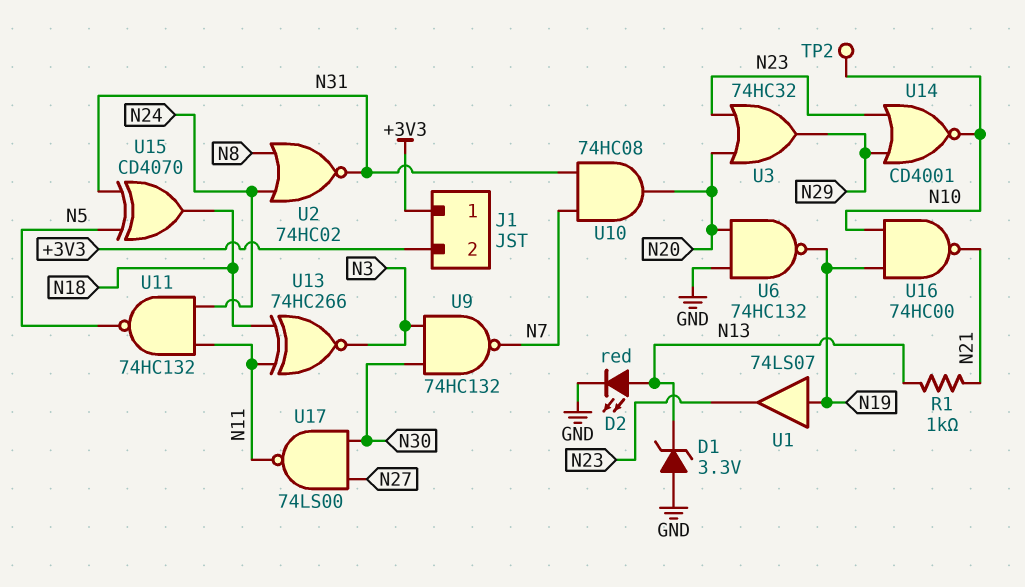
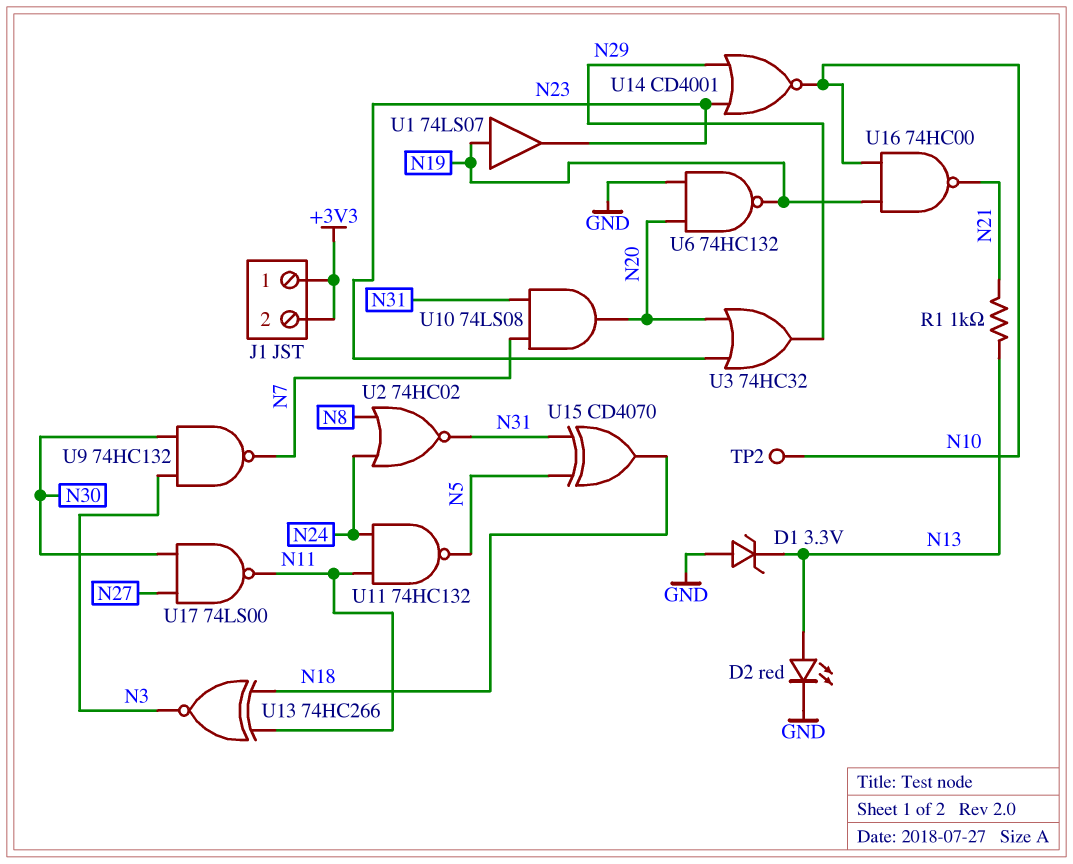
U10: AND 74HC08 (in N7, in N31, out N20) -> AND 74LS08 (in N7, in N31, out N20)

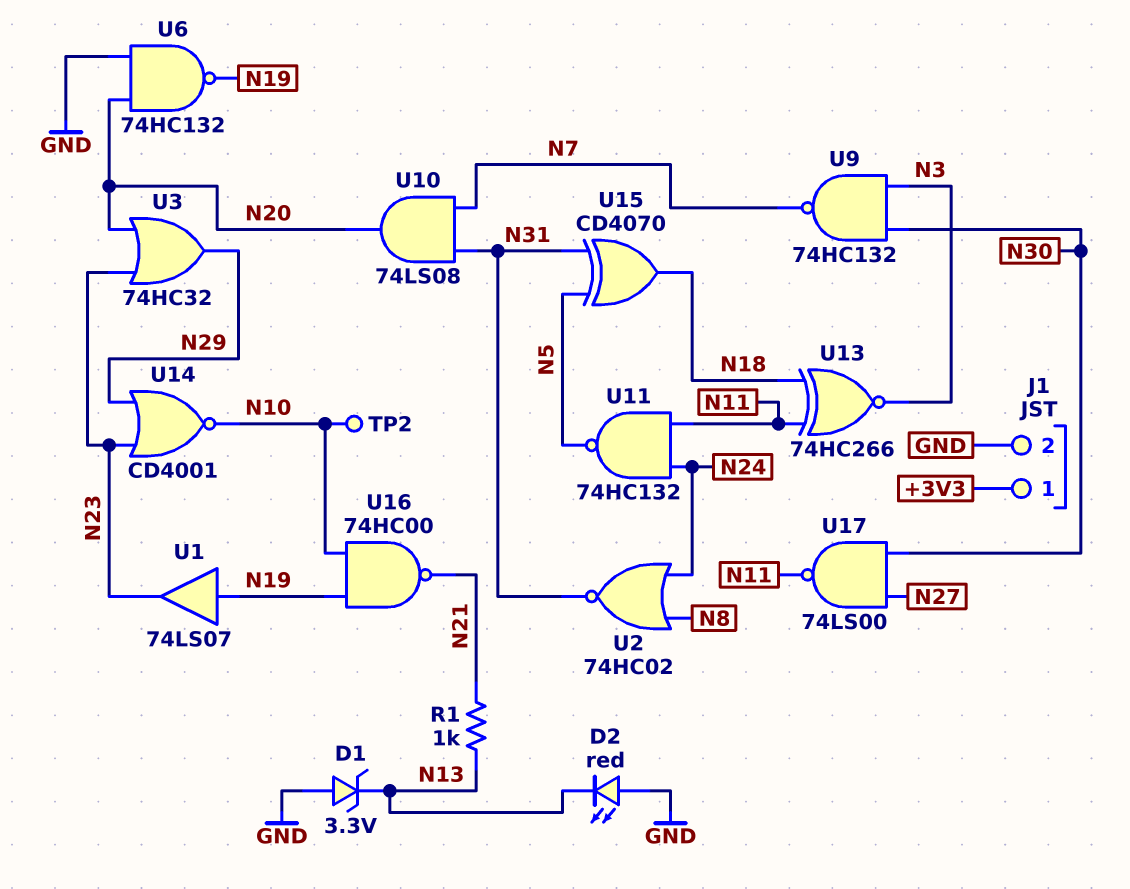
D2: LED red (A N13, K GND) -> LED red (A GND, K N13)
J1 pin 2: +3V3 -> GND

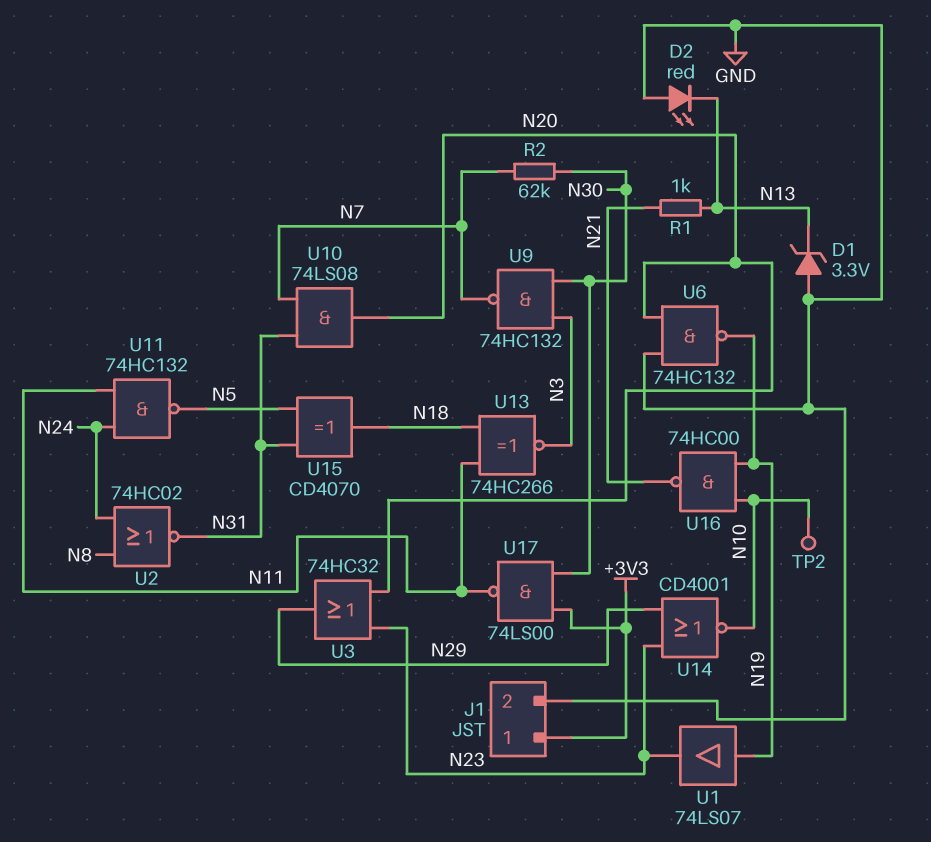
R2: none -> 62k (N7, N30)
U17: NAND 74LS00 (in N27, in N30, out N11) -> NAND 74LS00 (in +3V3, in N30, out N11)

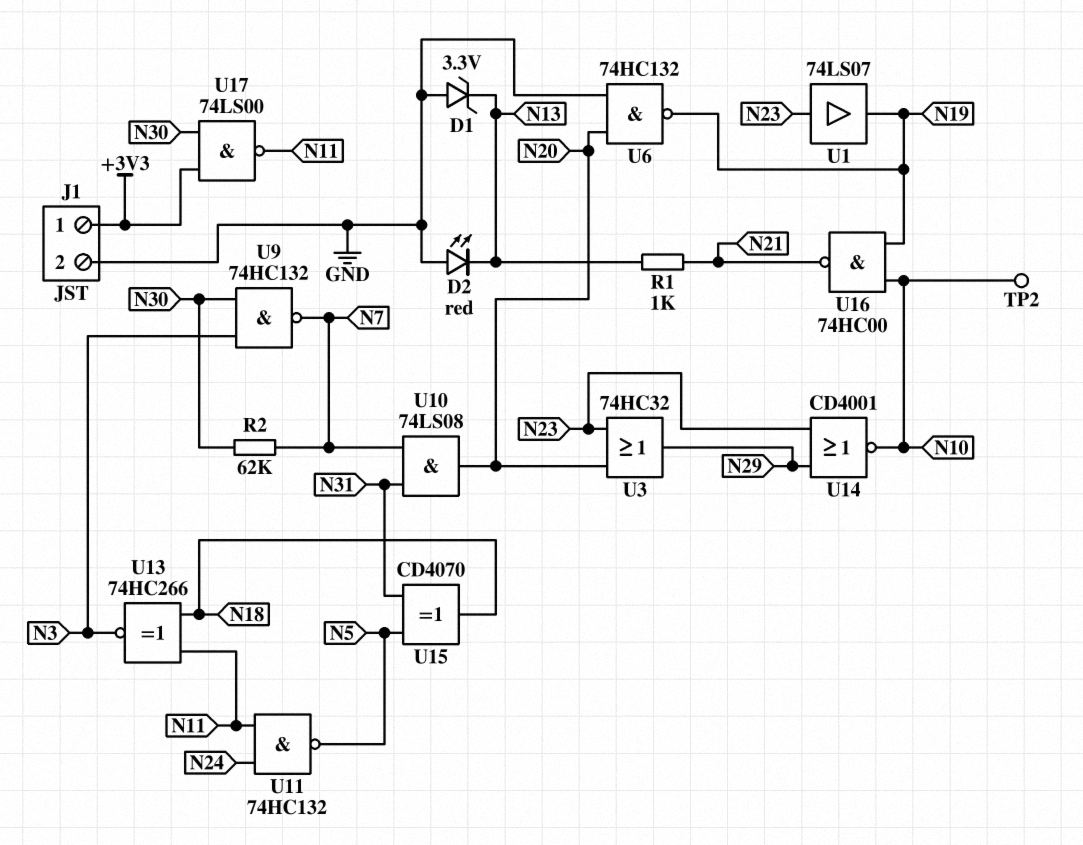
U1: buffer 74LS07 (in N19, out N23) -> buffer 74LS07 (in N23, out N19)
U2: NOR 74HC02 (in N8, in N24, out N31) -> none

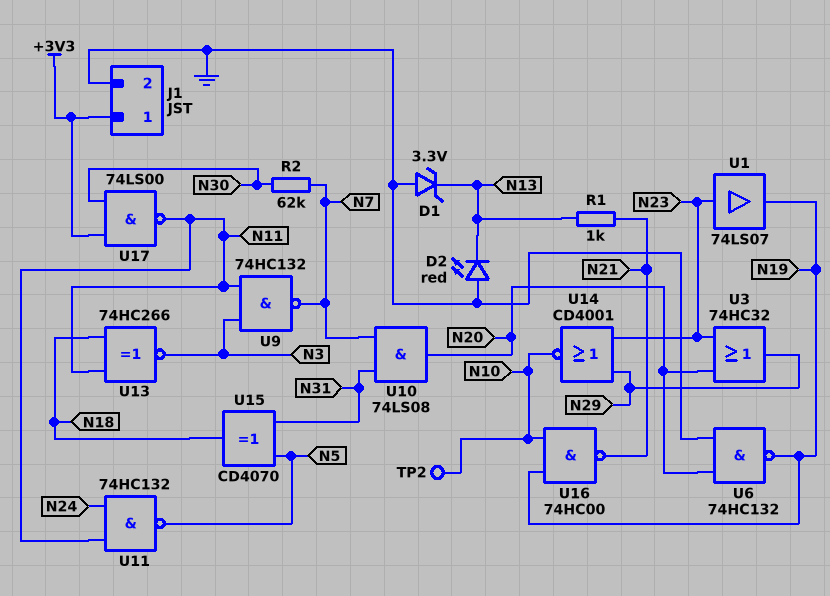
U9: NAND 74HC132 (in N3, in N30, out N7) -> NAND 74HC132 (in N3, in N11, out N7)

